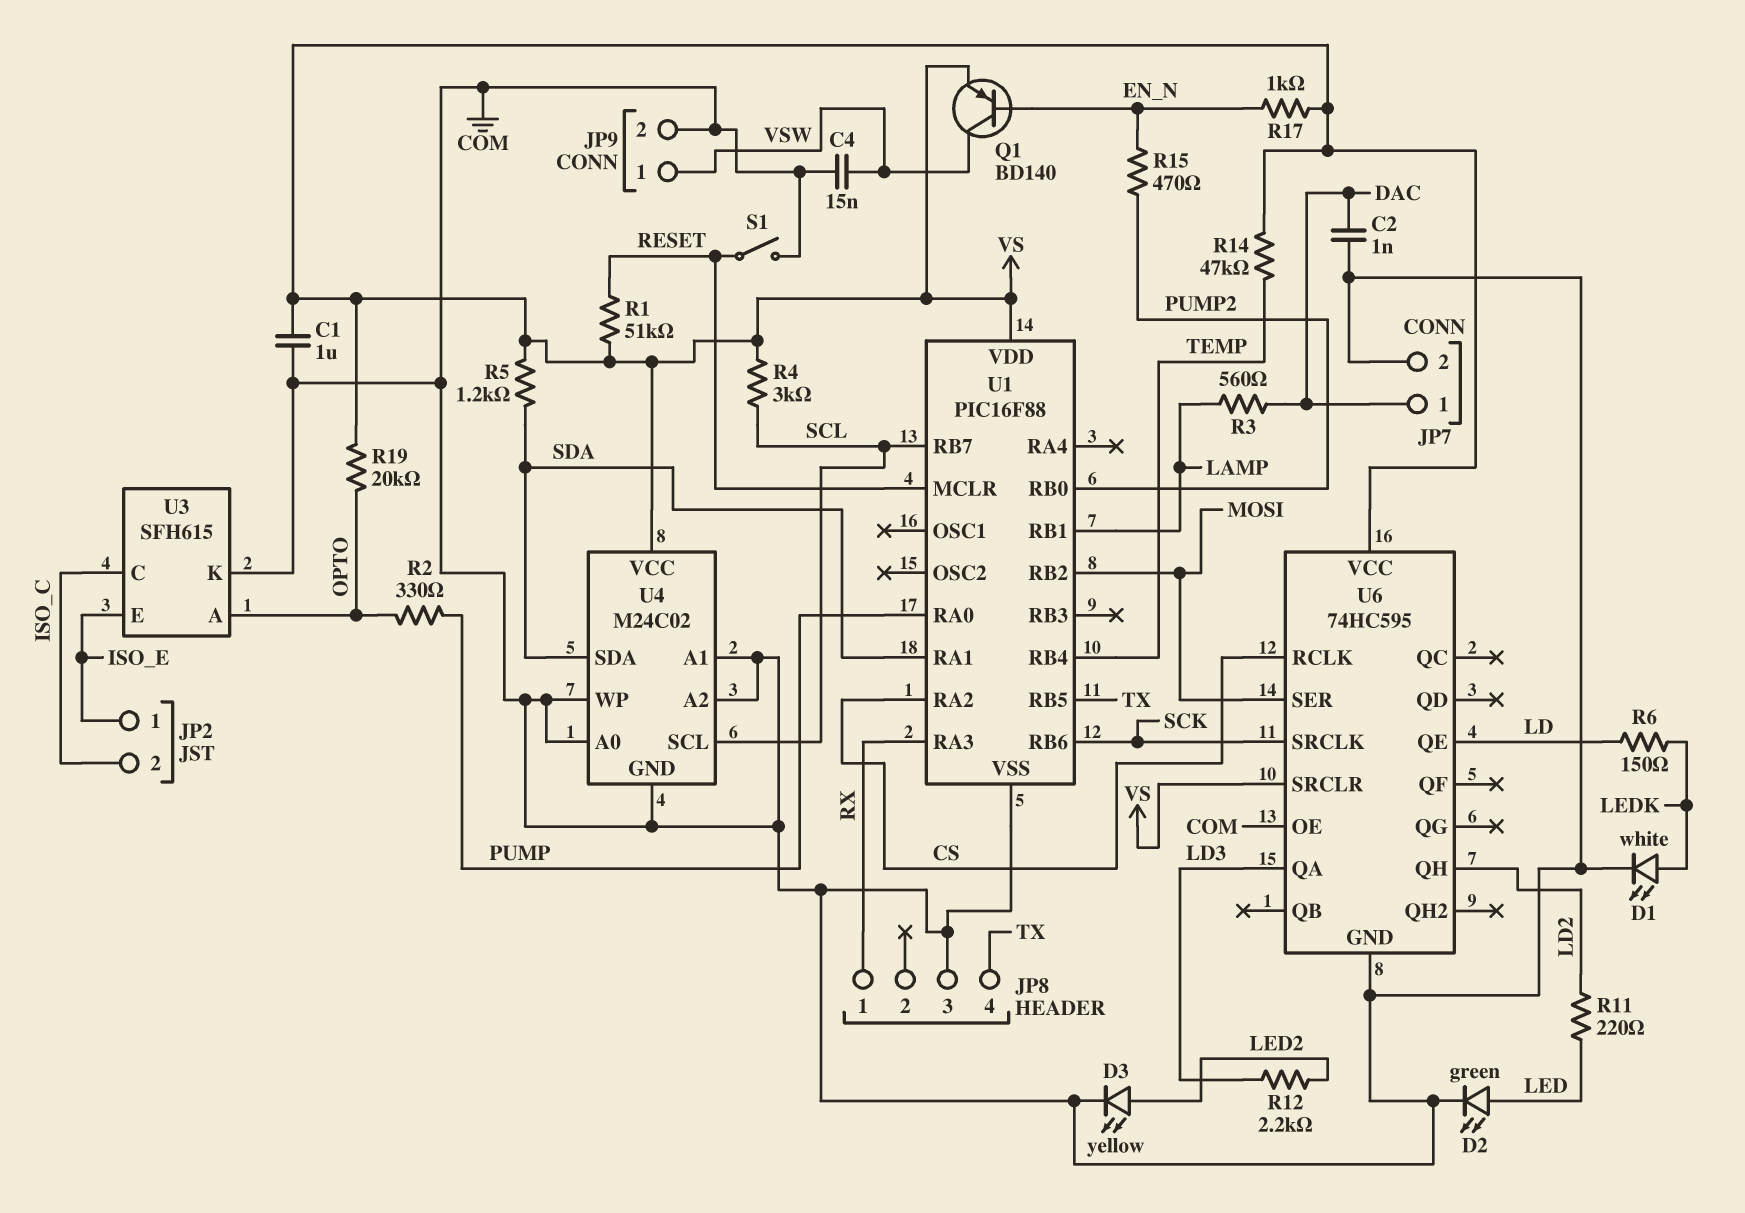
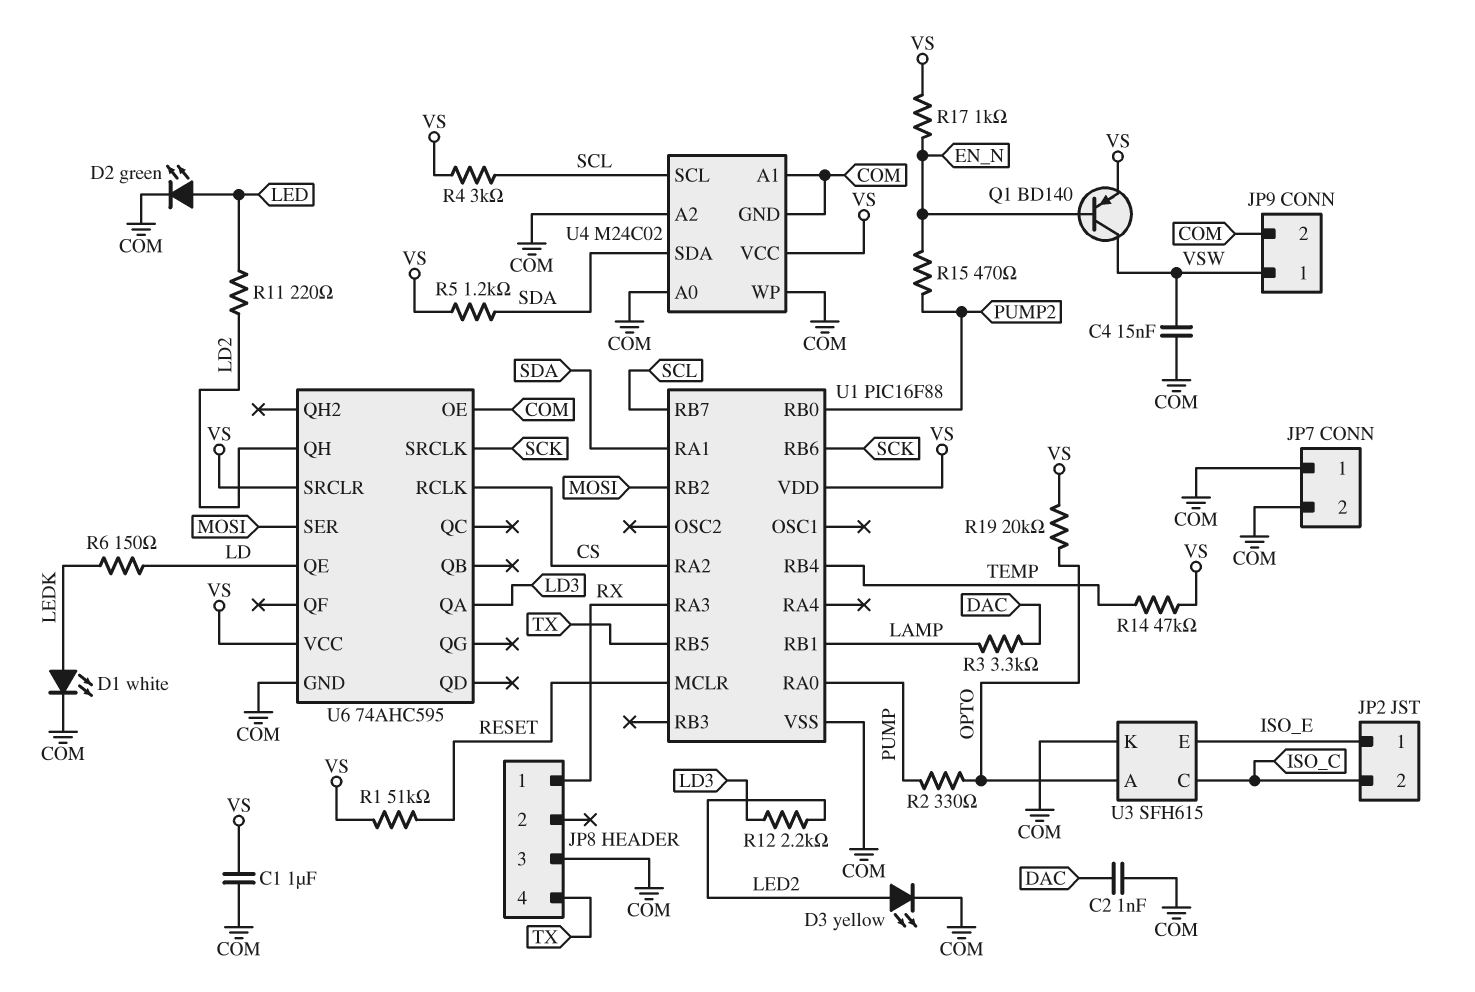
JP7 pin 1: DAC -> COM
R3: 560 (DAC, LAMP) -> 3.3k (DAC, LAMP)
S1: switch (COM, RESET) -> none
U6: 74HC595 -> 74AHC595

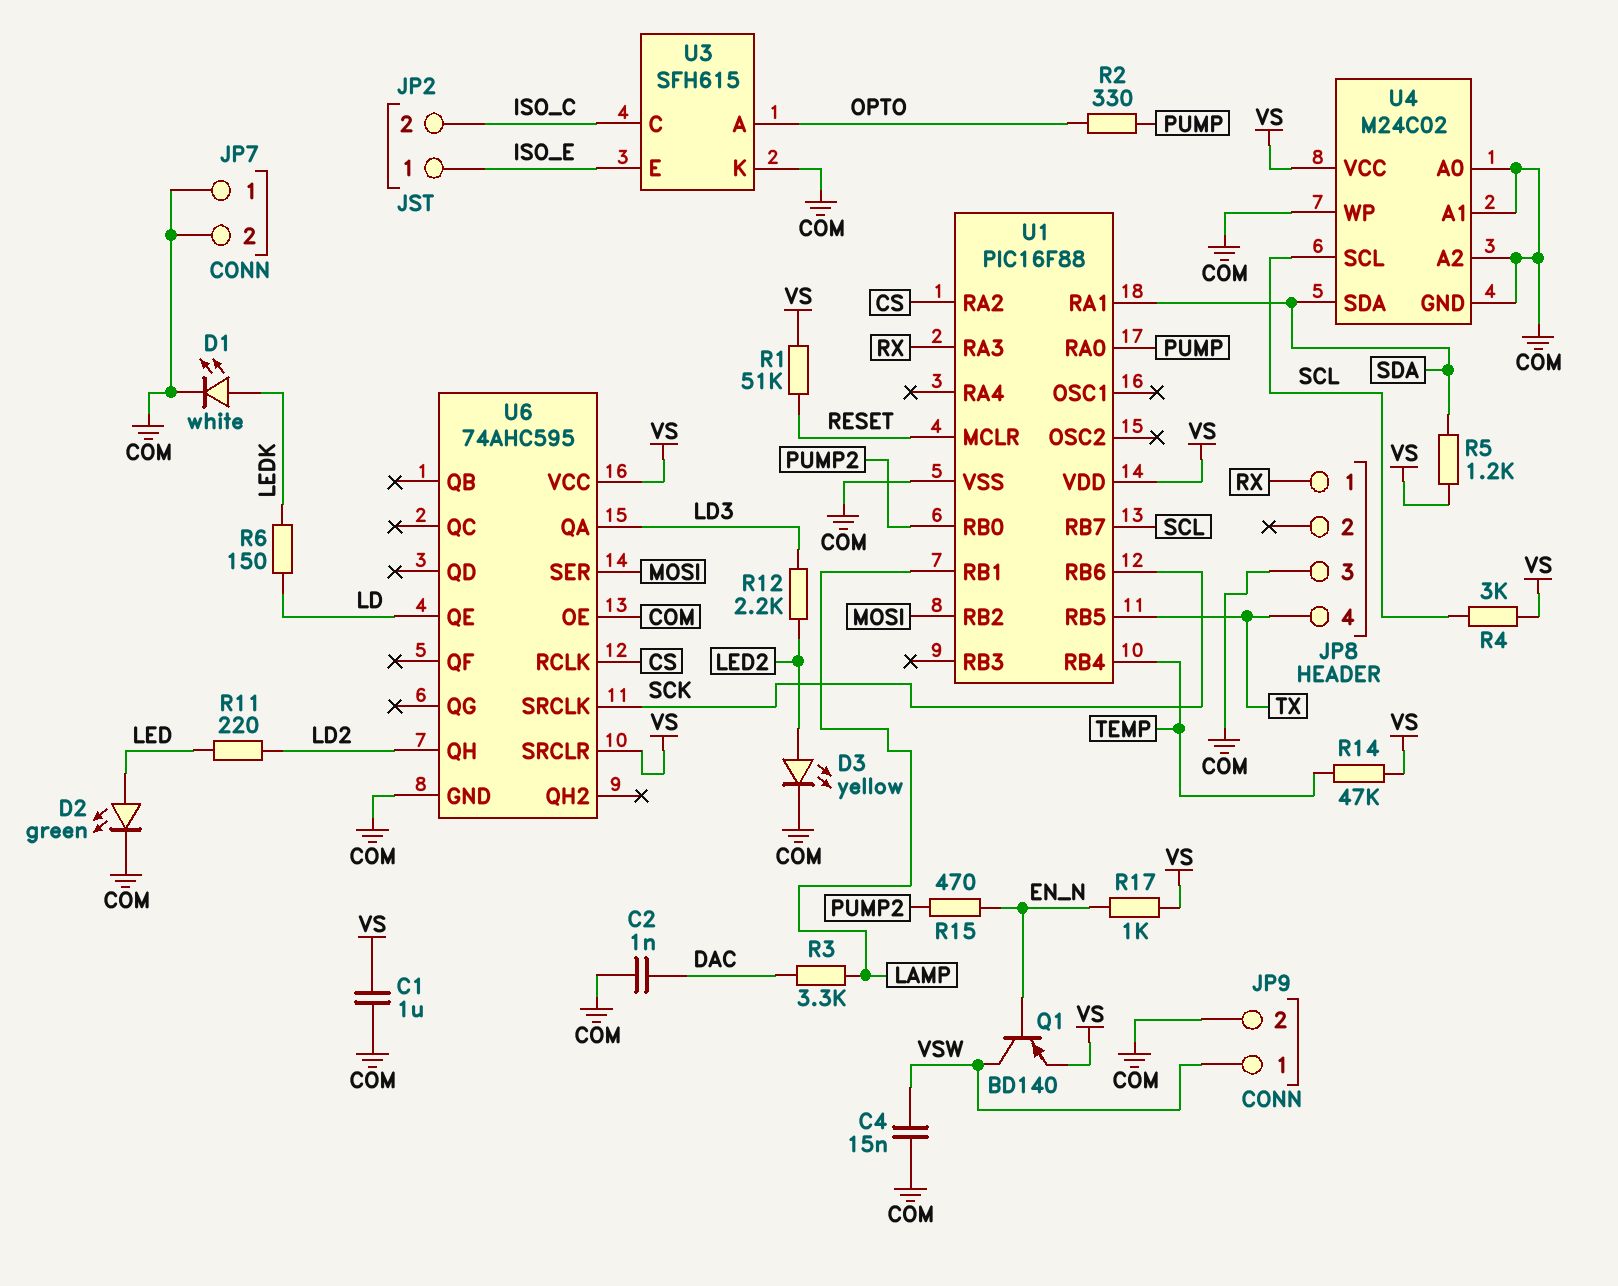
R19: 20k (OPTO, VS) -> none

